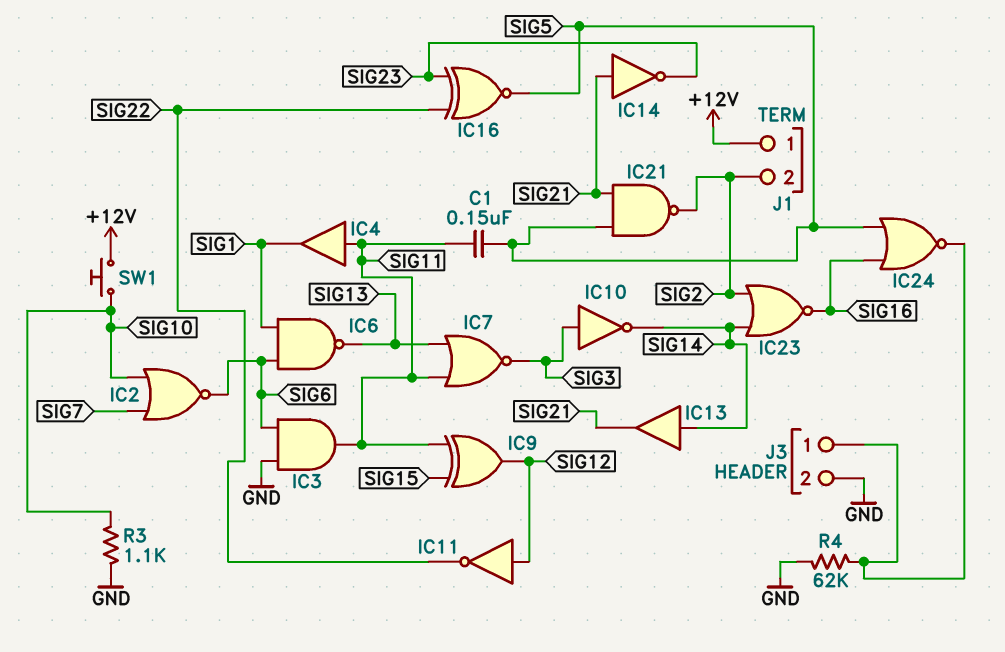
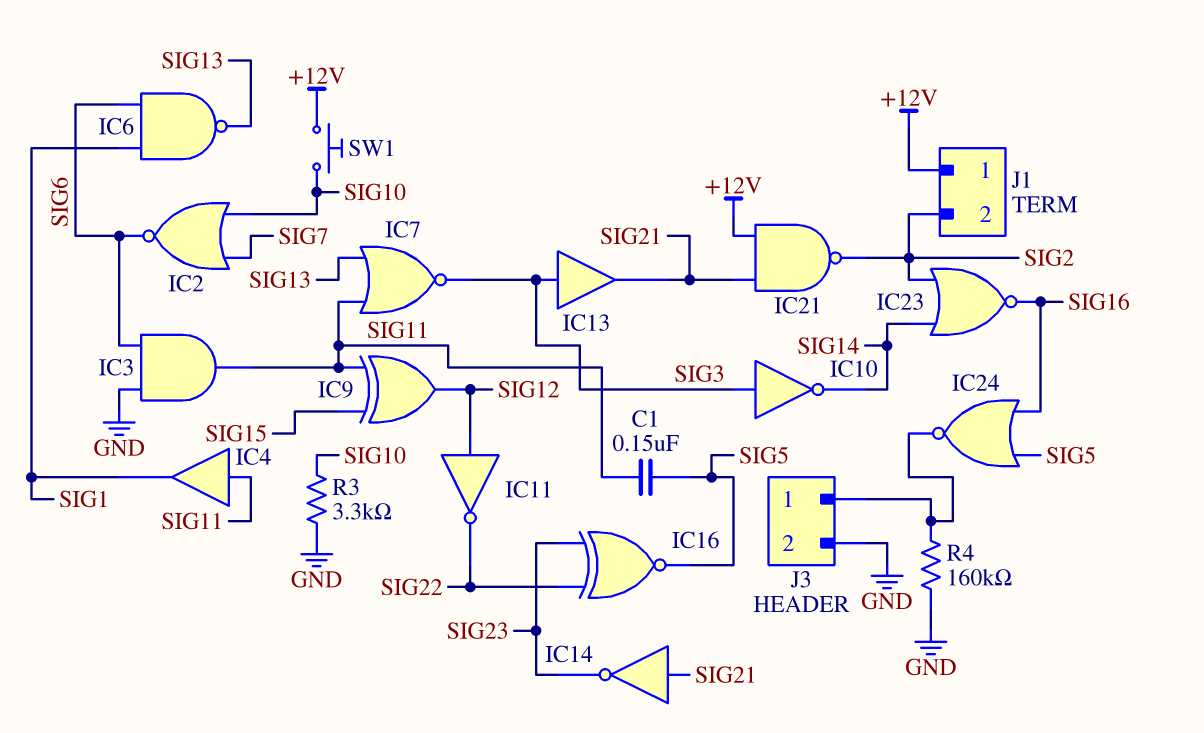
IC13: buffer (in SIG14, out SIG21) -> buffer (in SIG3, out SIG21)
IC21: NAND (in SIG5, in SIG21, out SIG2) -> NAND (in +12V, in SIG21, out SIG2)
R3: 1.1k (GND, SIG10) -> 3.3k (GND, SIG10)
R4: 62k (GND, J3/1) -> 160k (GND, J3/1)

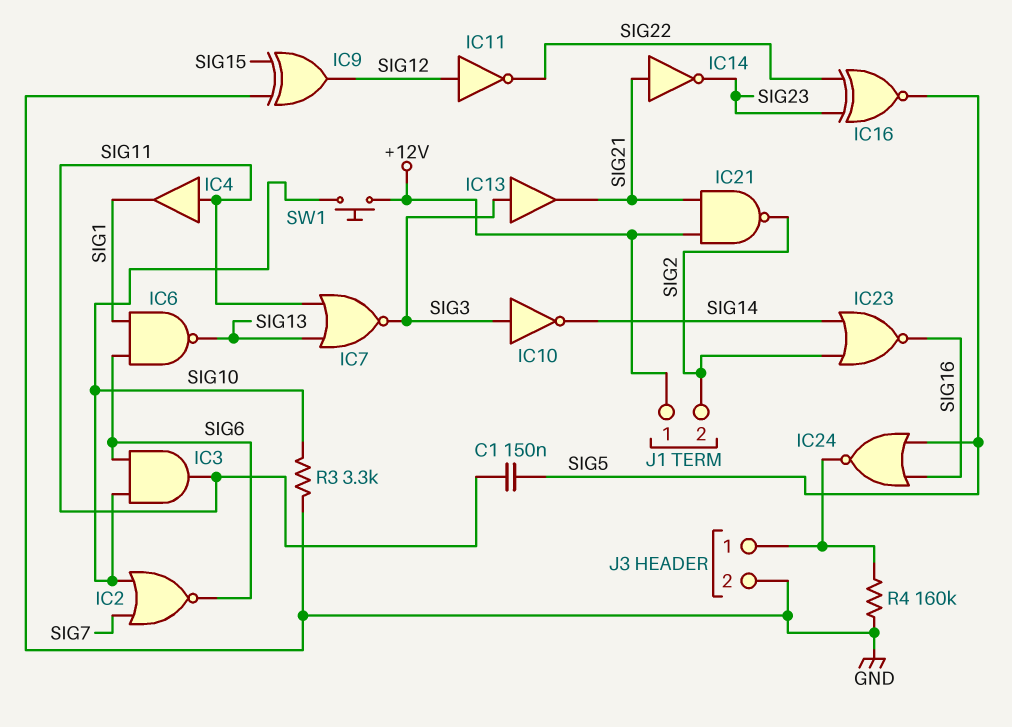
IC3: AND (in GND, in SIG6, out SIG11) -> AND (in SIG6, in SIG10, out SIG11)
IC9: XOR (in SIG11, in SIG15, out SIG12) -> XOR (in GND, in SIG15, out SIG12)

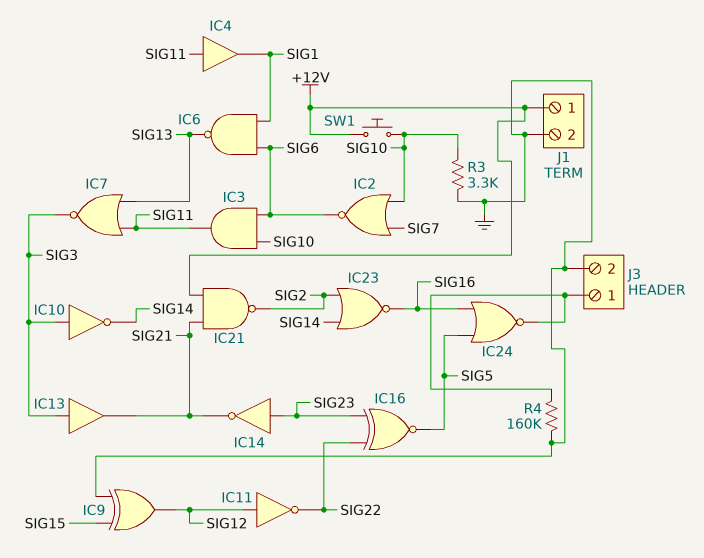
C1: 150nF (SIG5, SIG11) -> none
IC14: NOT (in SIG21, out SIG23) -> NOT (in SIG23, out SIG21)
J1 pin 2: SIG2 -> GND

